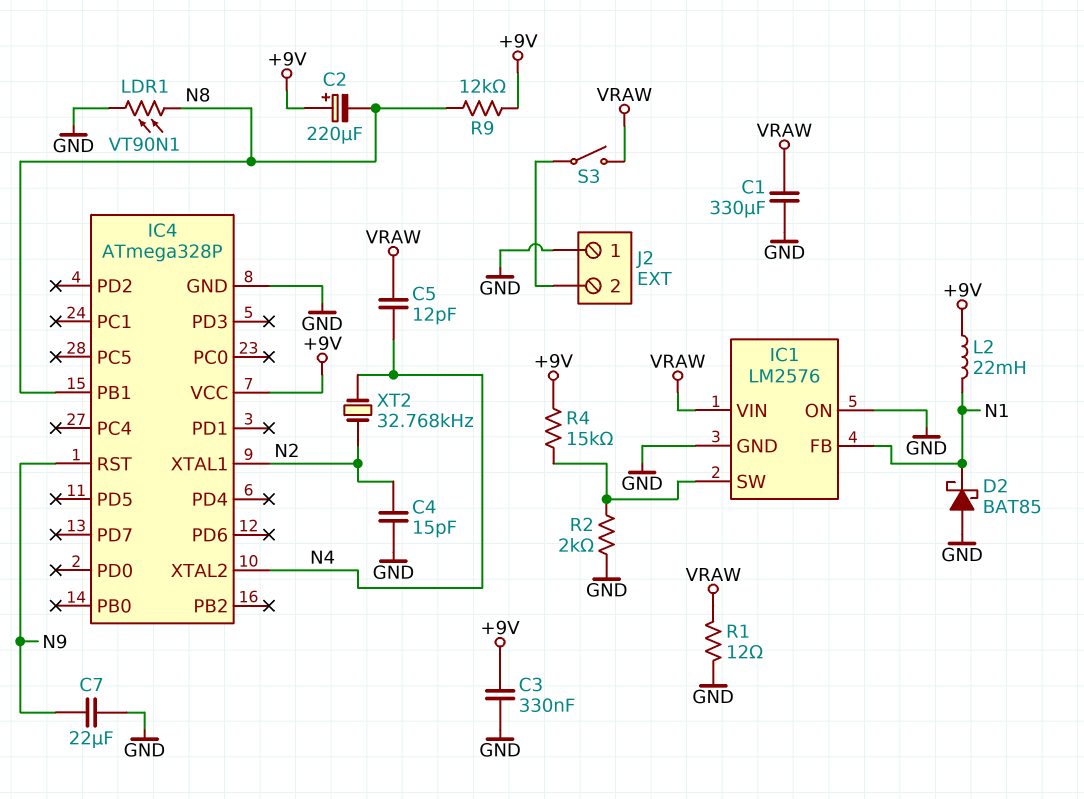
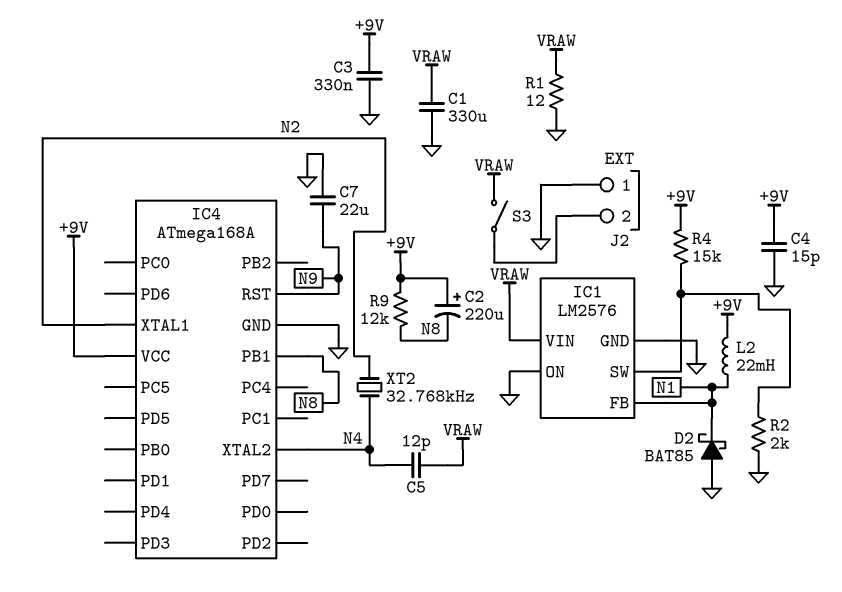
C4: 15pF (GND, N2) -> 15pF (+9V, GND)
IC4: ATmega328P -> ATmega168A
LDR1: VT90N1 (GND, N8) -> none

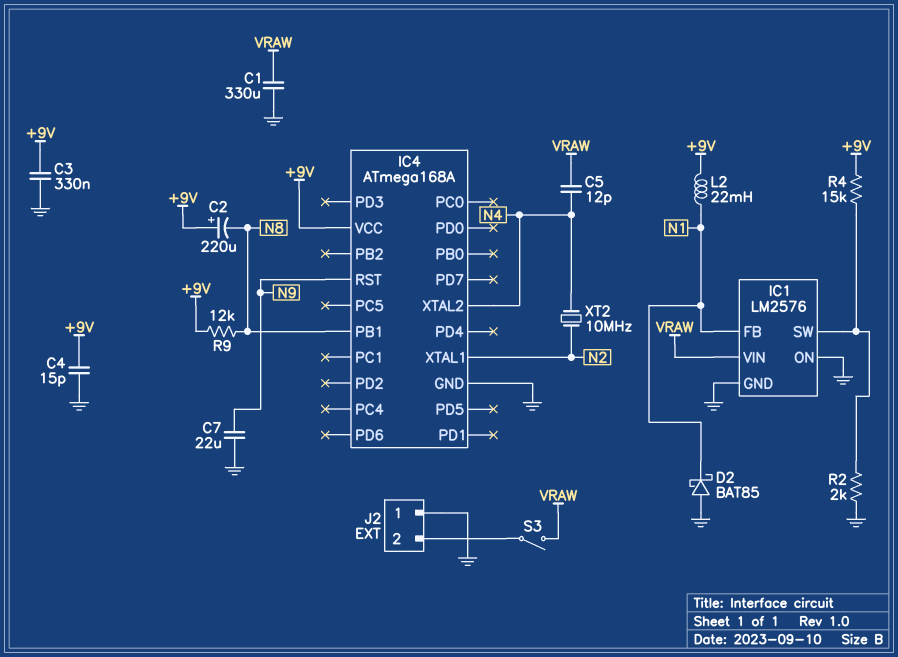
R1: 12 (GND, VRAW) -> none
XT2: 32.768kHz (N2, N4) -> 10MHz (N2, N4)

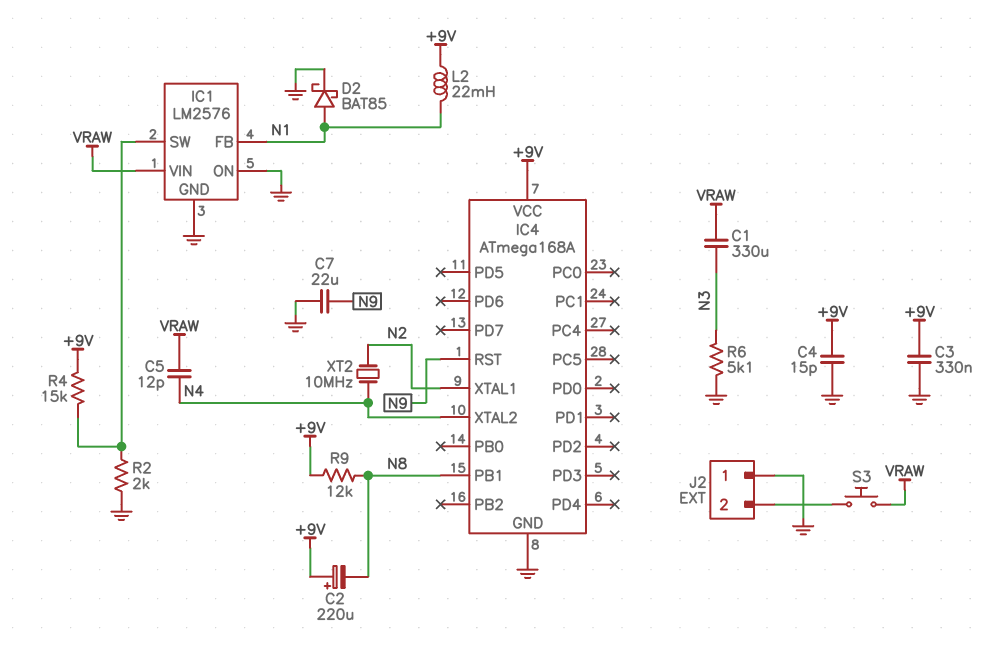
C1: 330uF (GND, VRAW) -> 330uF (N3, VRAW)
D2: schottky BAT85 (A GND, K N1) -> schottky BAT85 (A N1, K GND)
R6: none -> 5.1k (GND, N3)
S3: switch (J2/2, VRAW) -> button (J2/2, VRAW)

